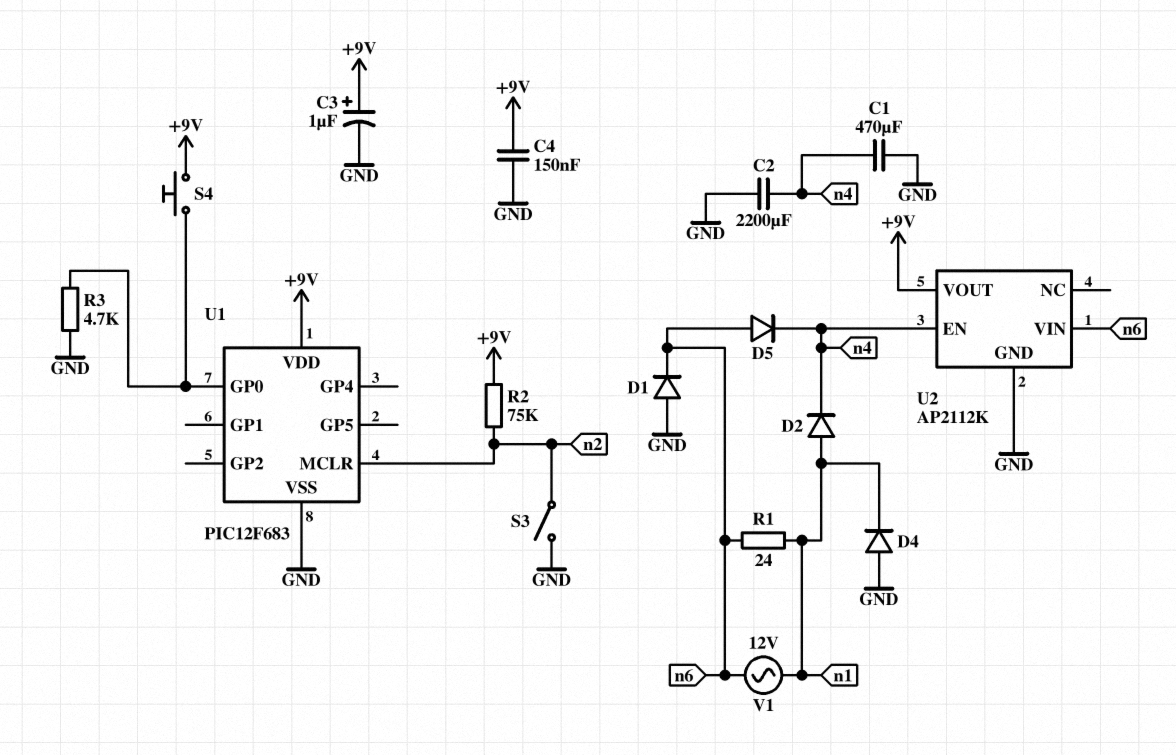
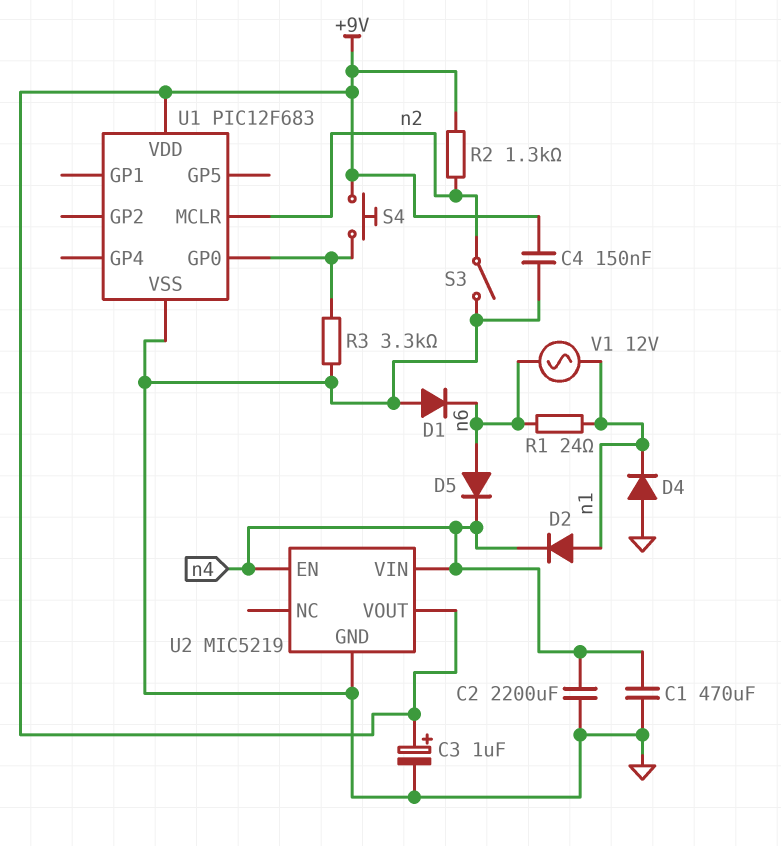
R2: 75k (+9V, n2) -> 1.3k (+9V, n2)
R3: 4.7k (GND, U1/GP0) -> 3.3k (GND, U1/GP0)
U2: AP2112K -> MIC5219
U2 pin VIN: n6 -> n4

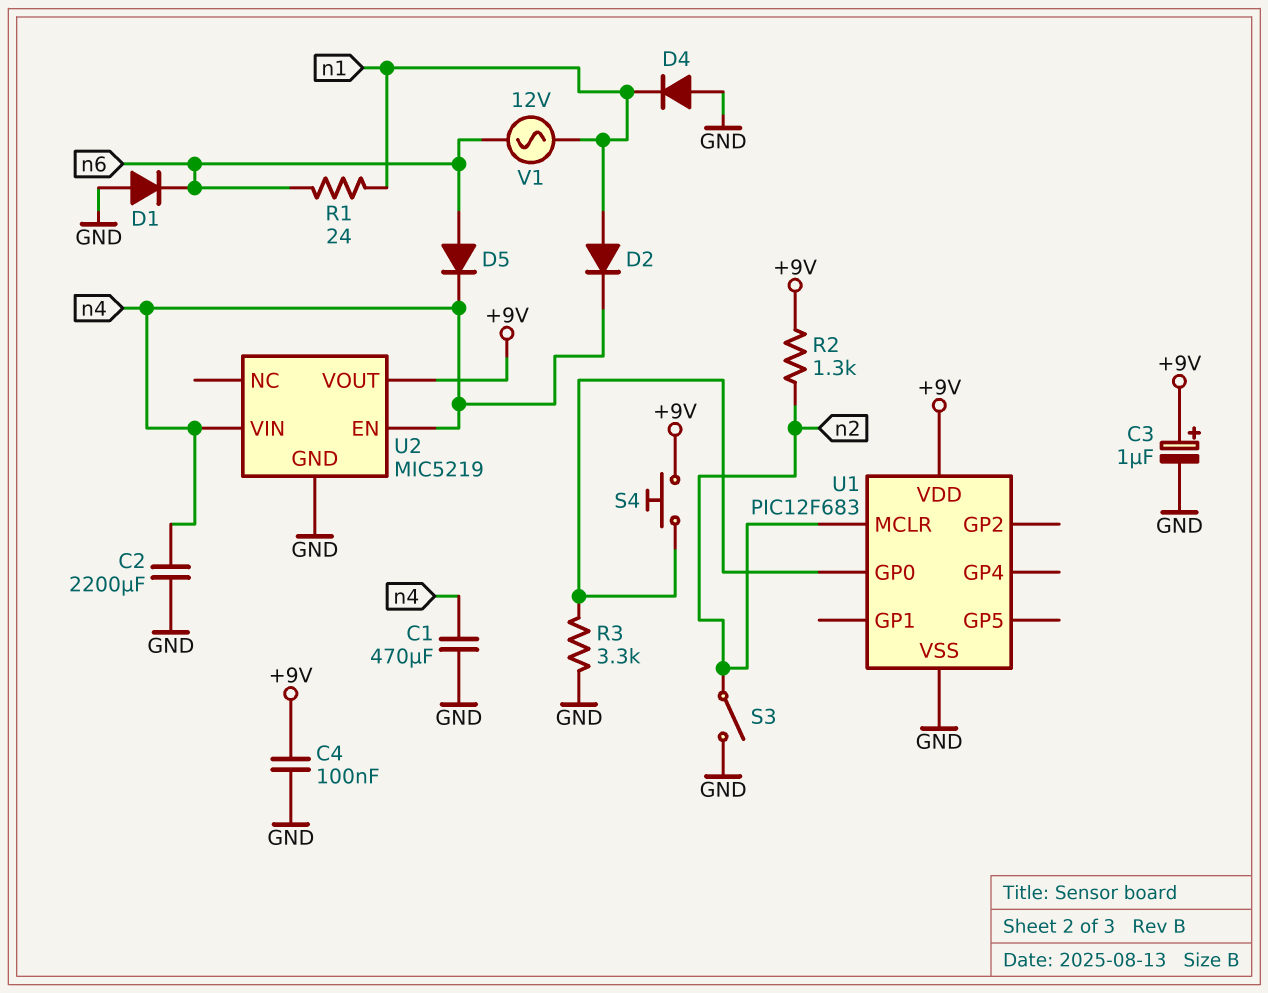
C4: 150nF (+9V, GND) -> 100nF (+9V, GND)

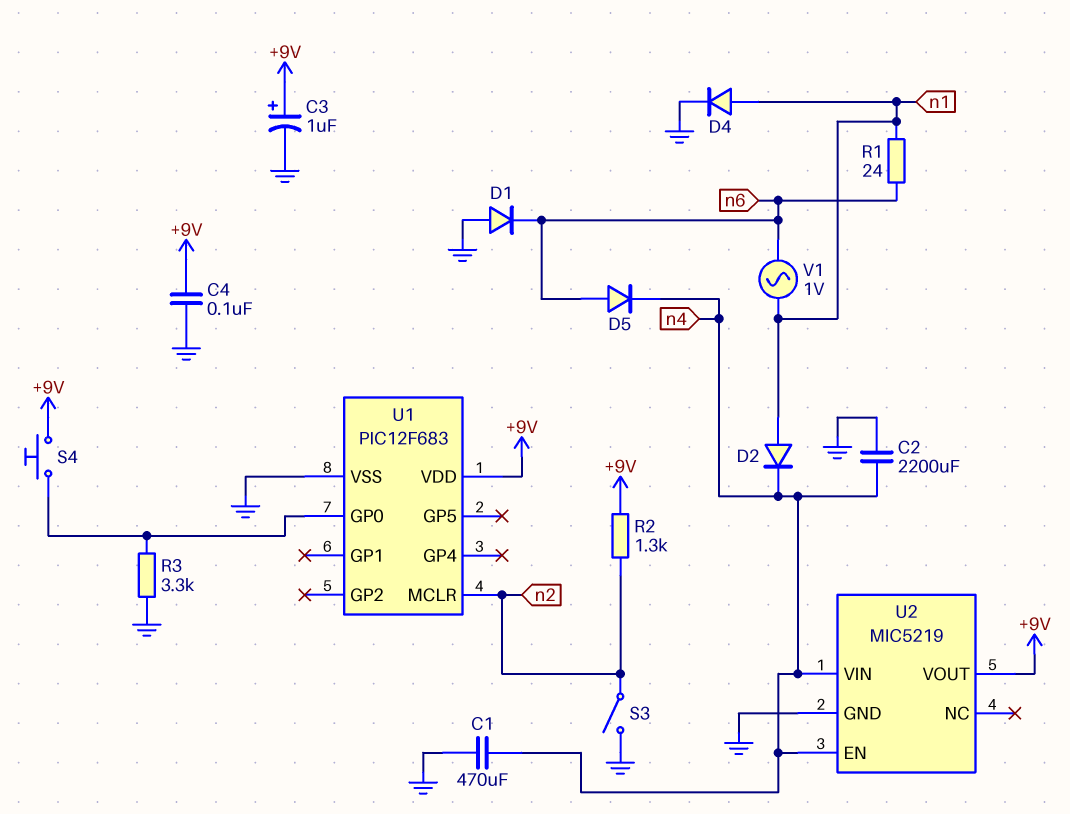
D4: diode (A GND, K n1) -> diode (A n1, K GND)
V1: AC 12V (n1, n6) -> AC 1V (n1, n6)

